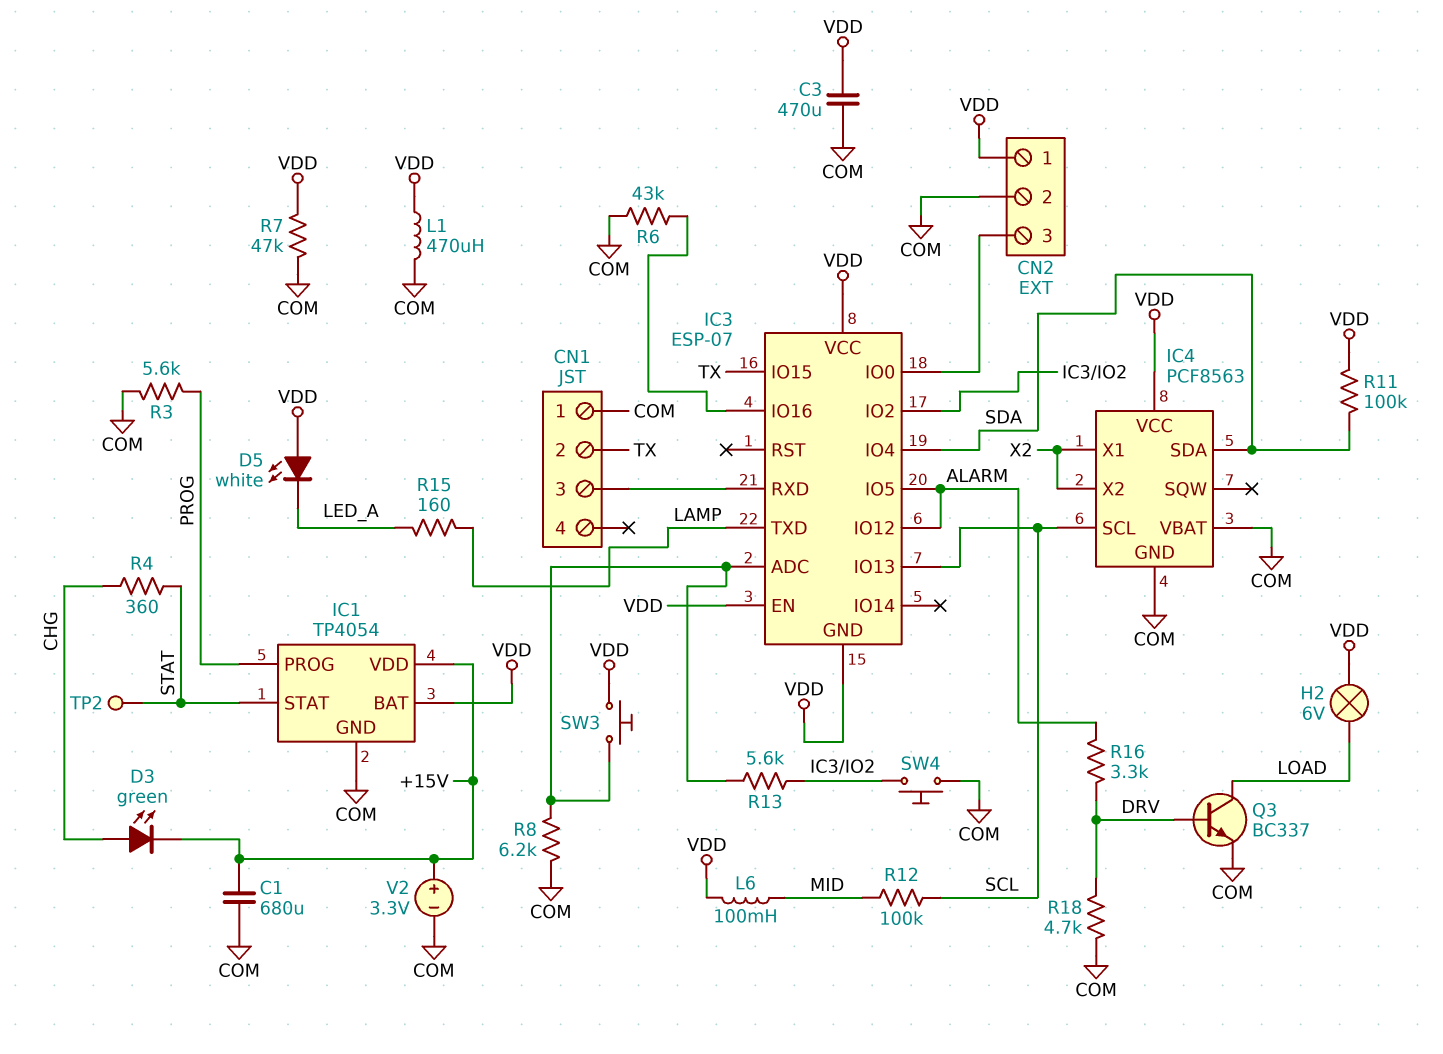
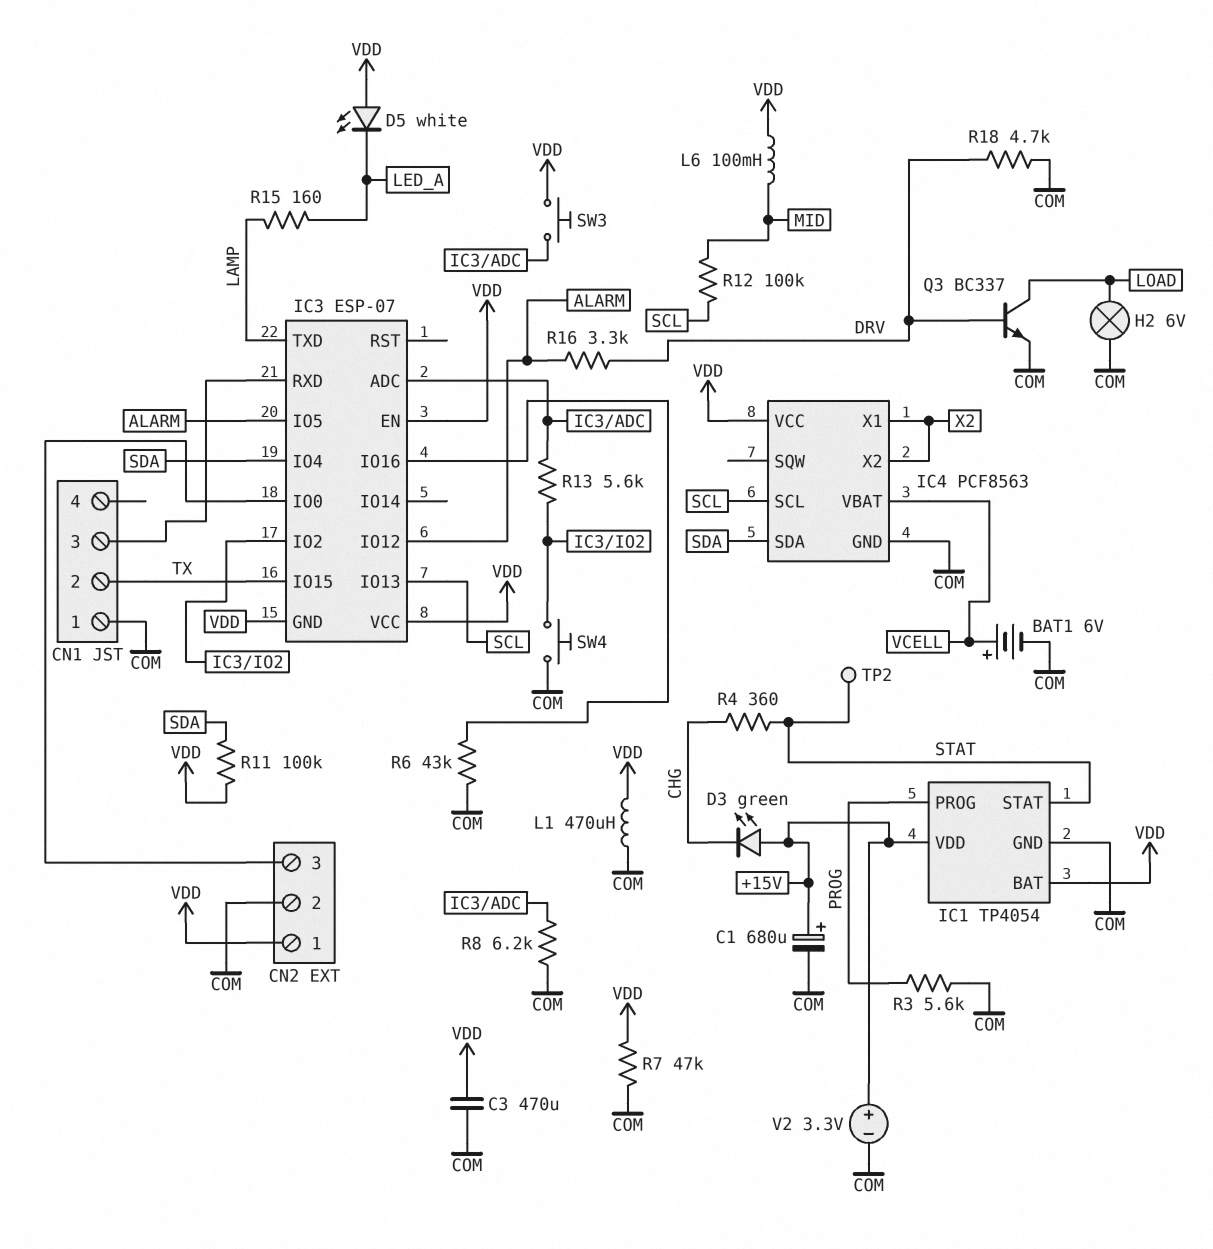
BAT1: none -> 6V (plus VCELL, minus COM)
C1: 680uF (+15V, COM) -> 680uF (plus +15V, minus COM)
D3: LED green (A CHG, K +15V) -> LED green (A +15V, K CHG)
H2: lamp 6V (LOAD, VDD) -> lamp 6V (COM, LOAD)
IC4 pin VBAT: COM -> VCELL

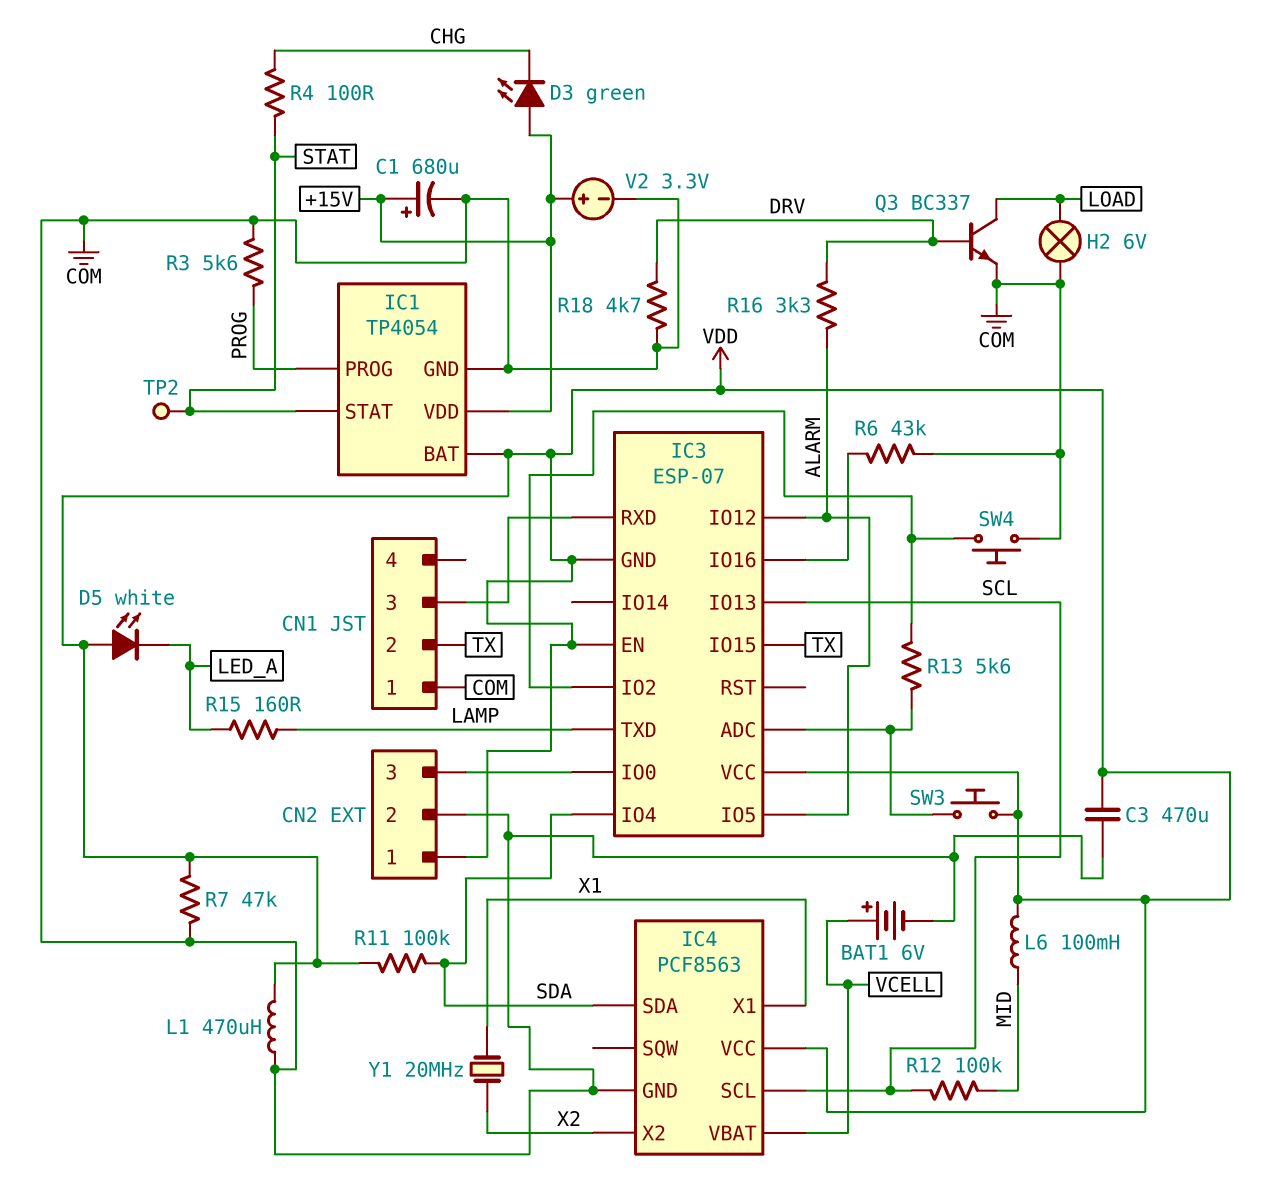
IC4 pin X1: X2 -> X1
R4: 360 (CHG, STAT) -> 100 (CHG, STAT)
R8: 6.2k (COM, IC3/ADC) -> none
Y1: none -> 20MHz (X1, X2)

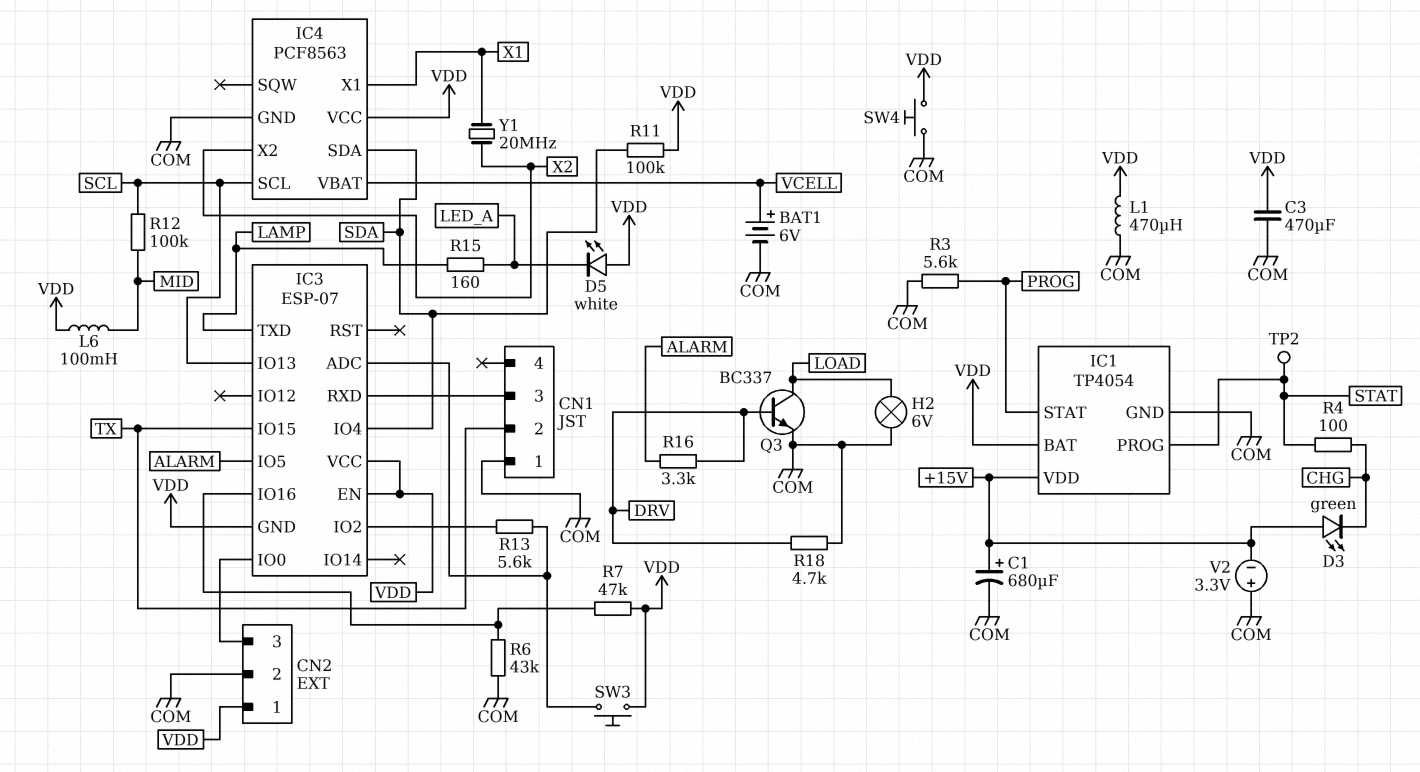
IC1 pin PROG: PROG -> STAT
IC1 pin STAT: STAT -> PROG
IC3 pin IO12: ALARM -> none
R7: 47k (COM, VDD) -> 47k (IC3/IO16, VDD)
SW4: button (COM, IC3/IO2) -> button (COM, VDD)
V2: 3.3V (plus +15V, minus COM) -> 3.3V (plus COM, minus +15V)

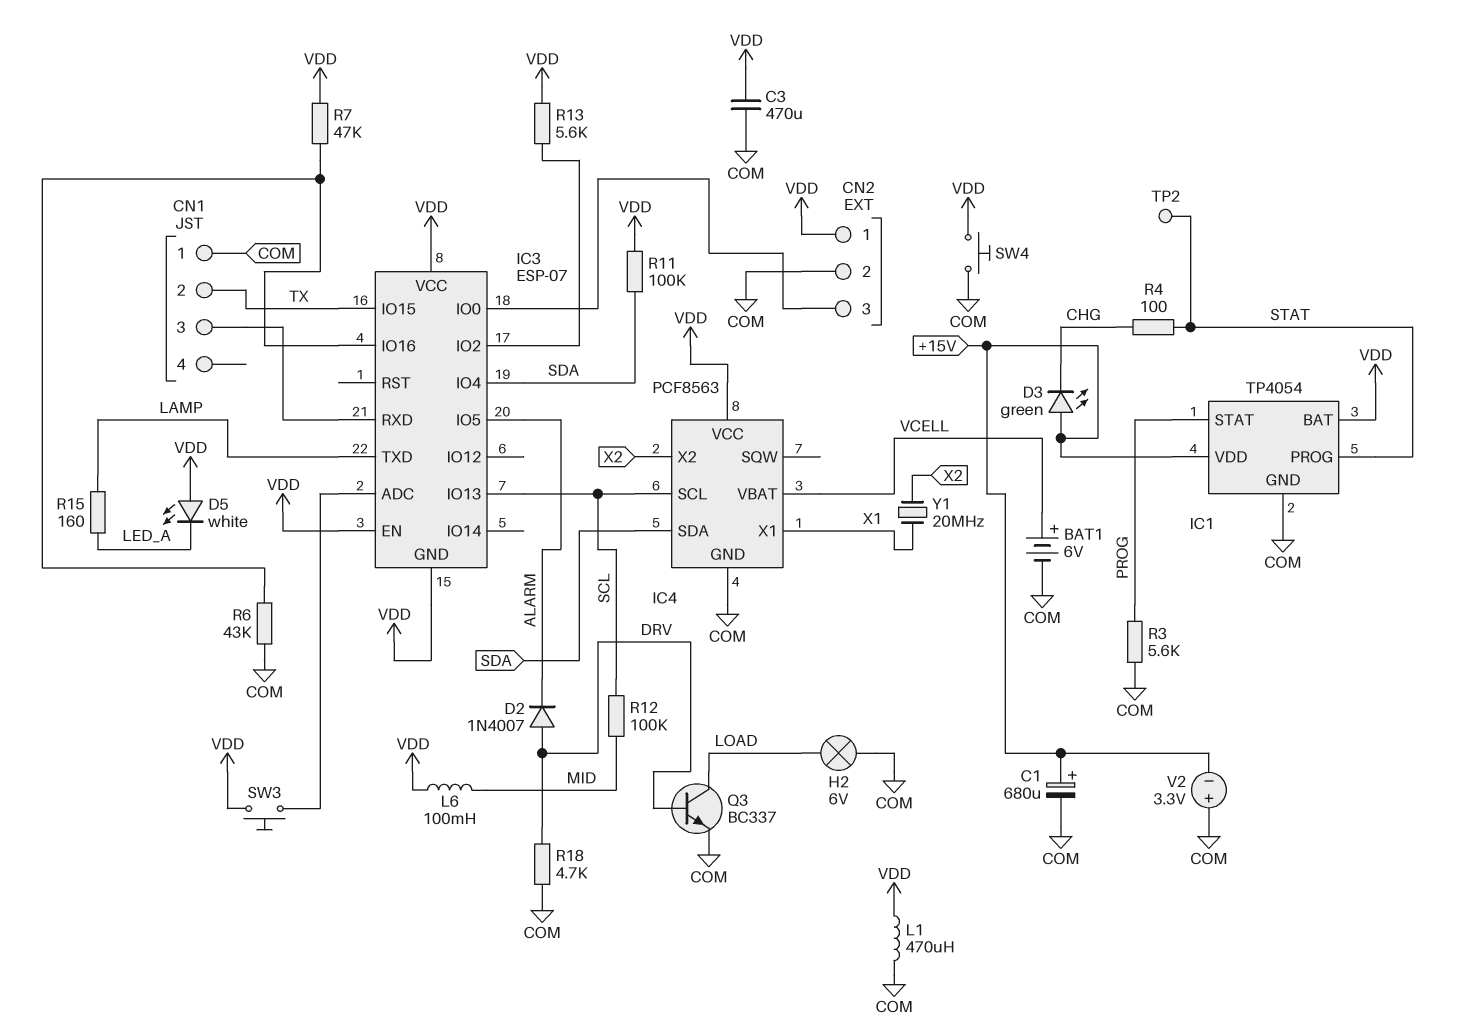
D2: none -> diode 1N4007 (A DRV, K ALARM)
R13: 5.6k (IC3/ADC, IC3/IO2) -> 5.6k (IC3/IO2, VDD)
R16: 3.3k (ALARM, DRV) -> none

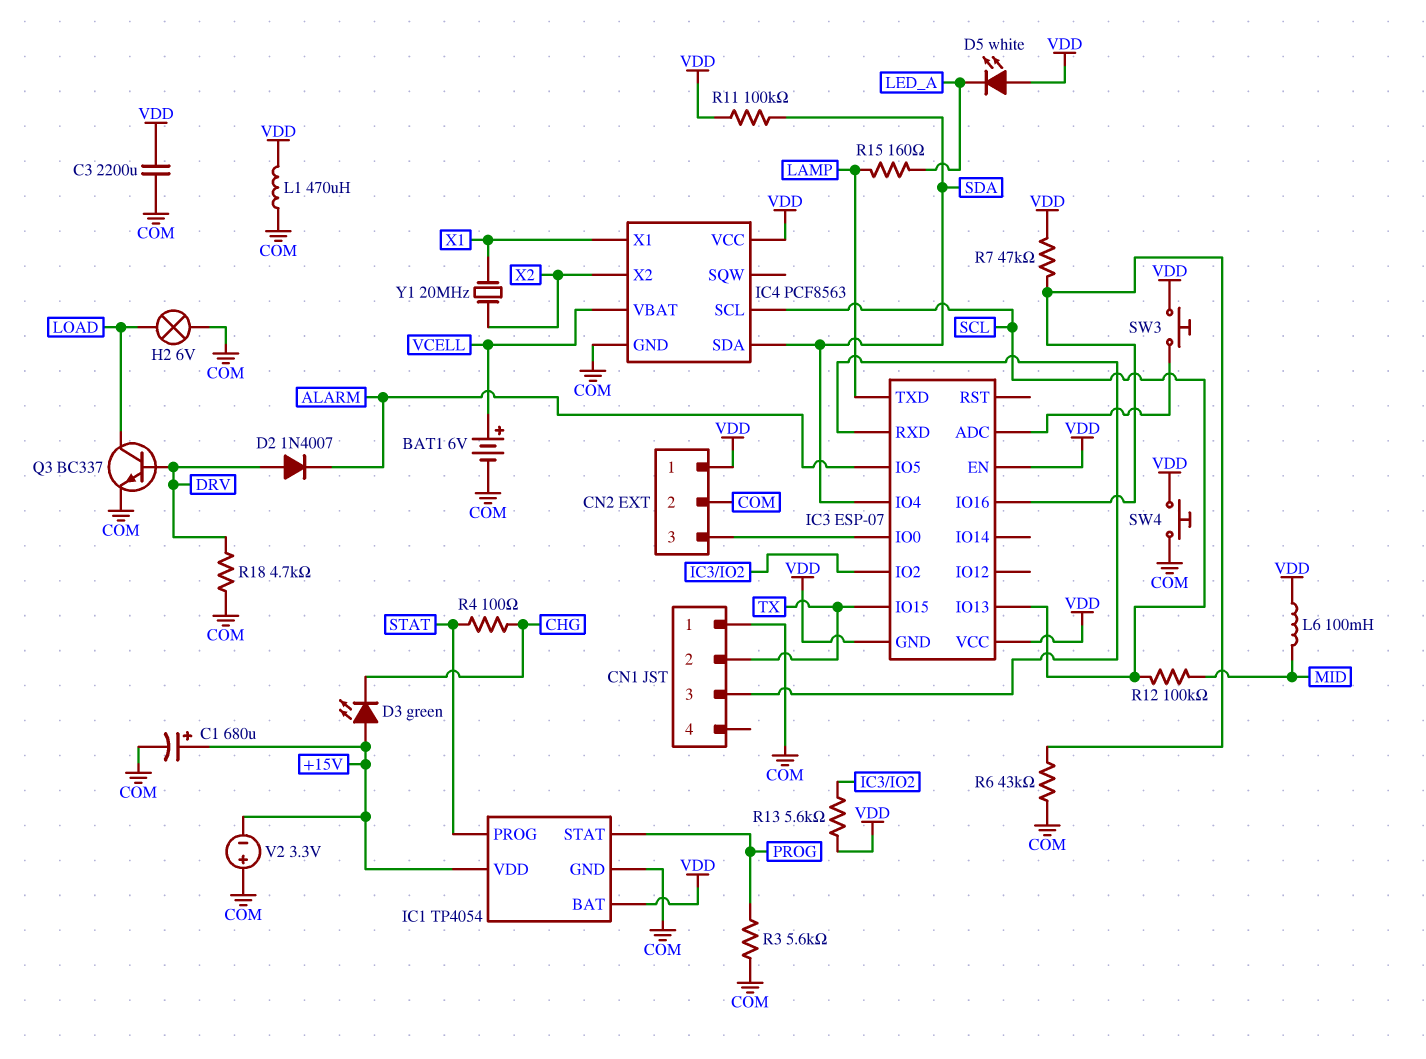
C3: 470uF (COM, VDD) -> 2200uF (COM, VDD)
TP2: test point (STAT) -> none

